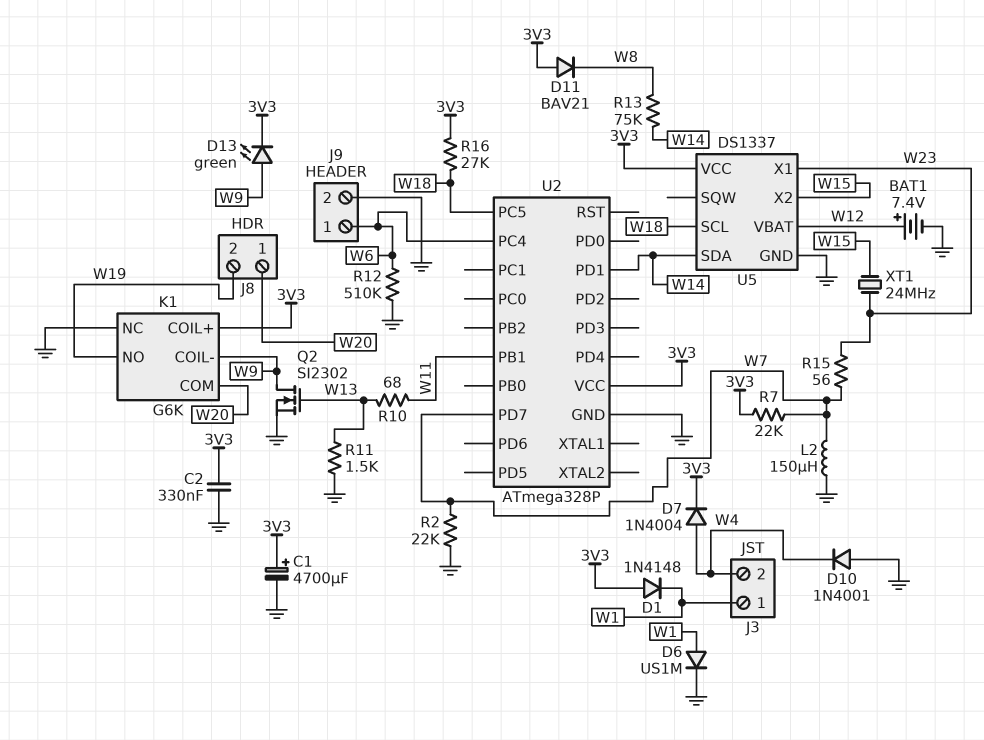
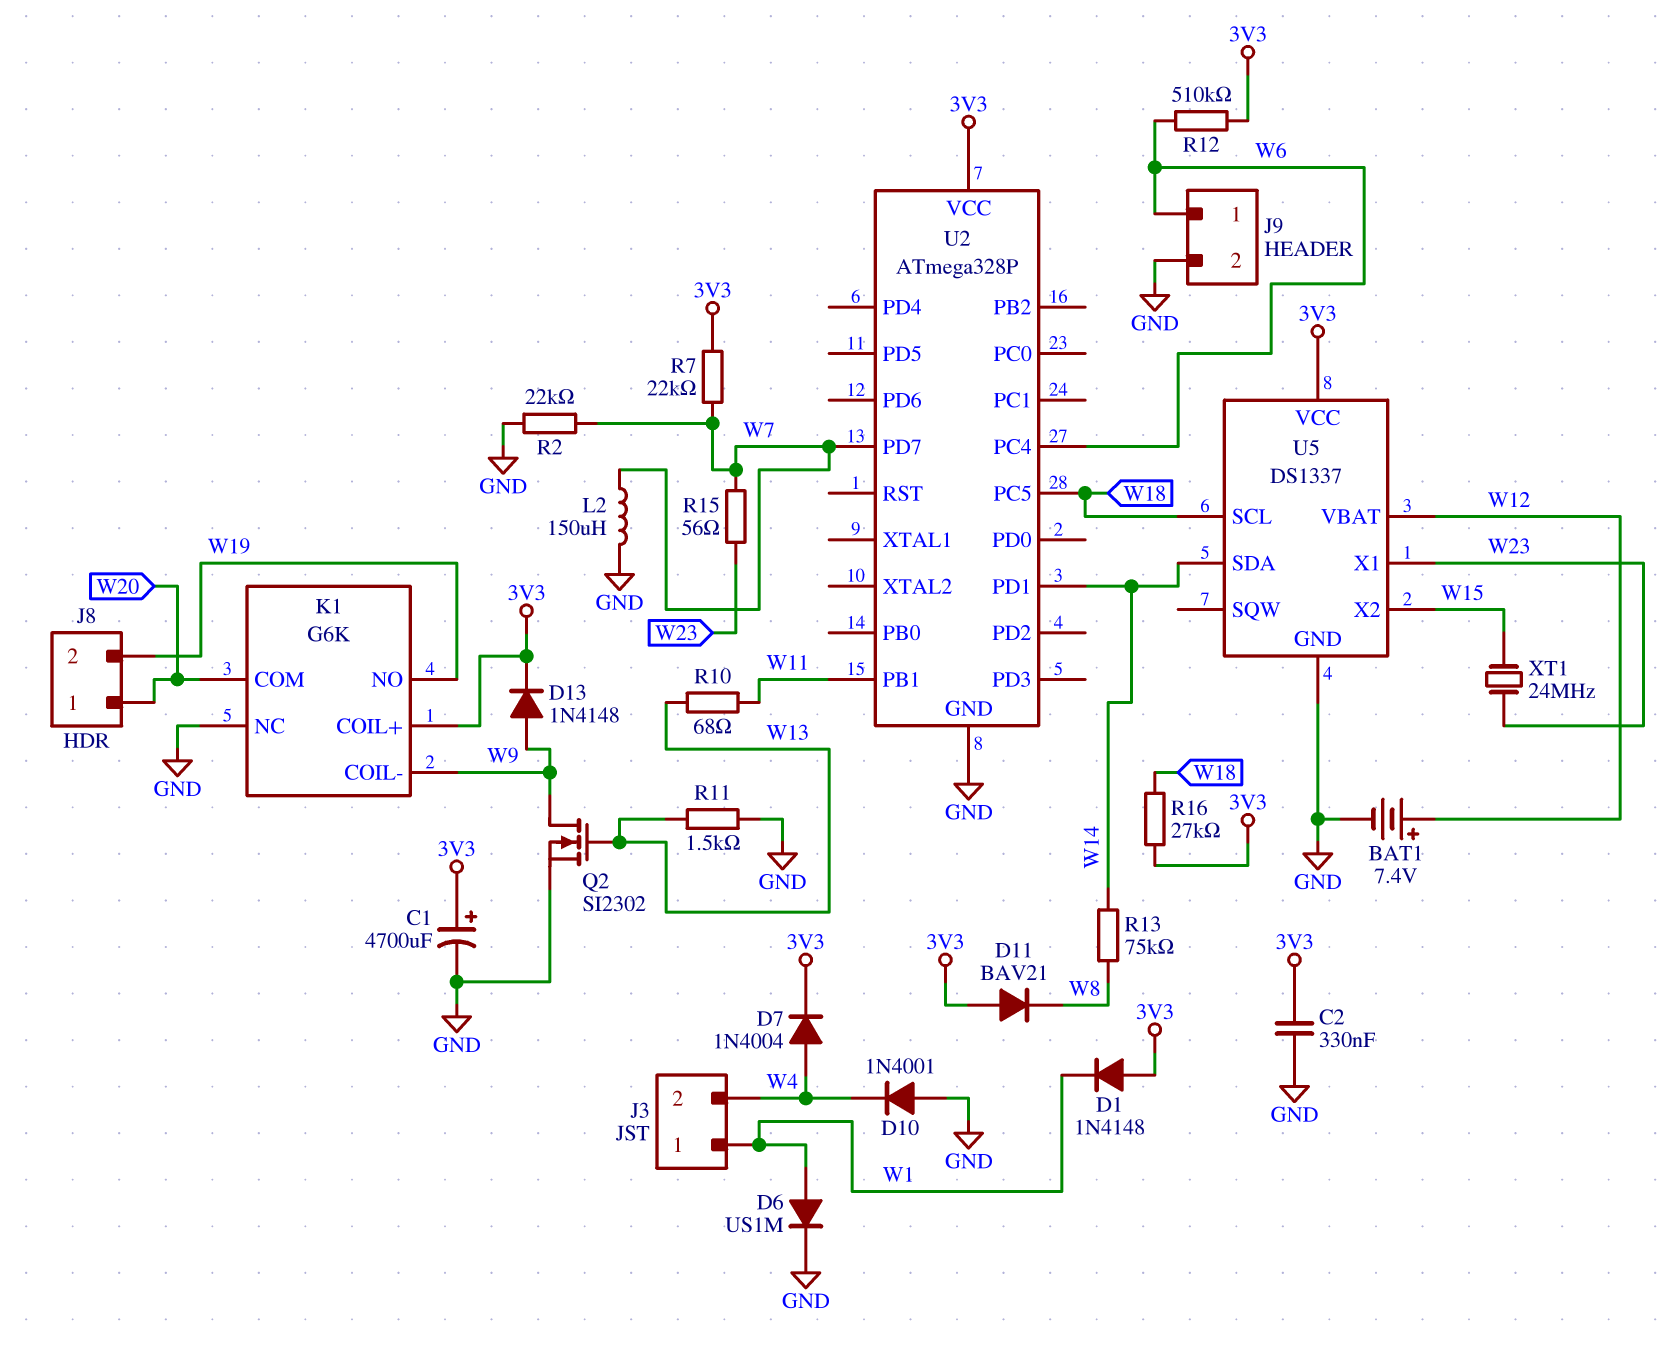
D13: LED green (A W9, K 3V3) -> diode 1N4148 (A W9, K 3V3)
R12: 510k (GND, W6) -> 510k (3V3, W6)

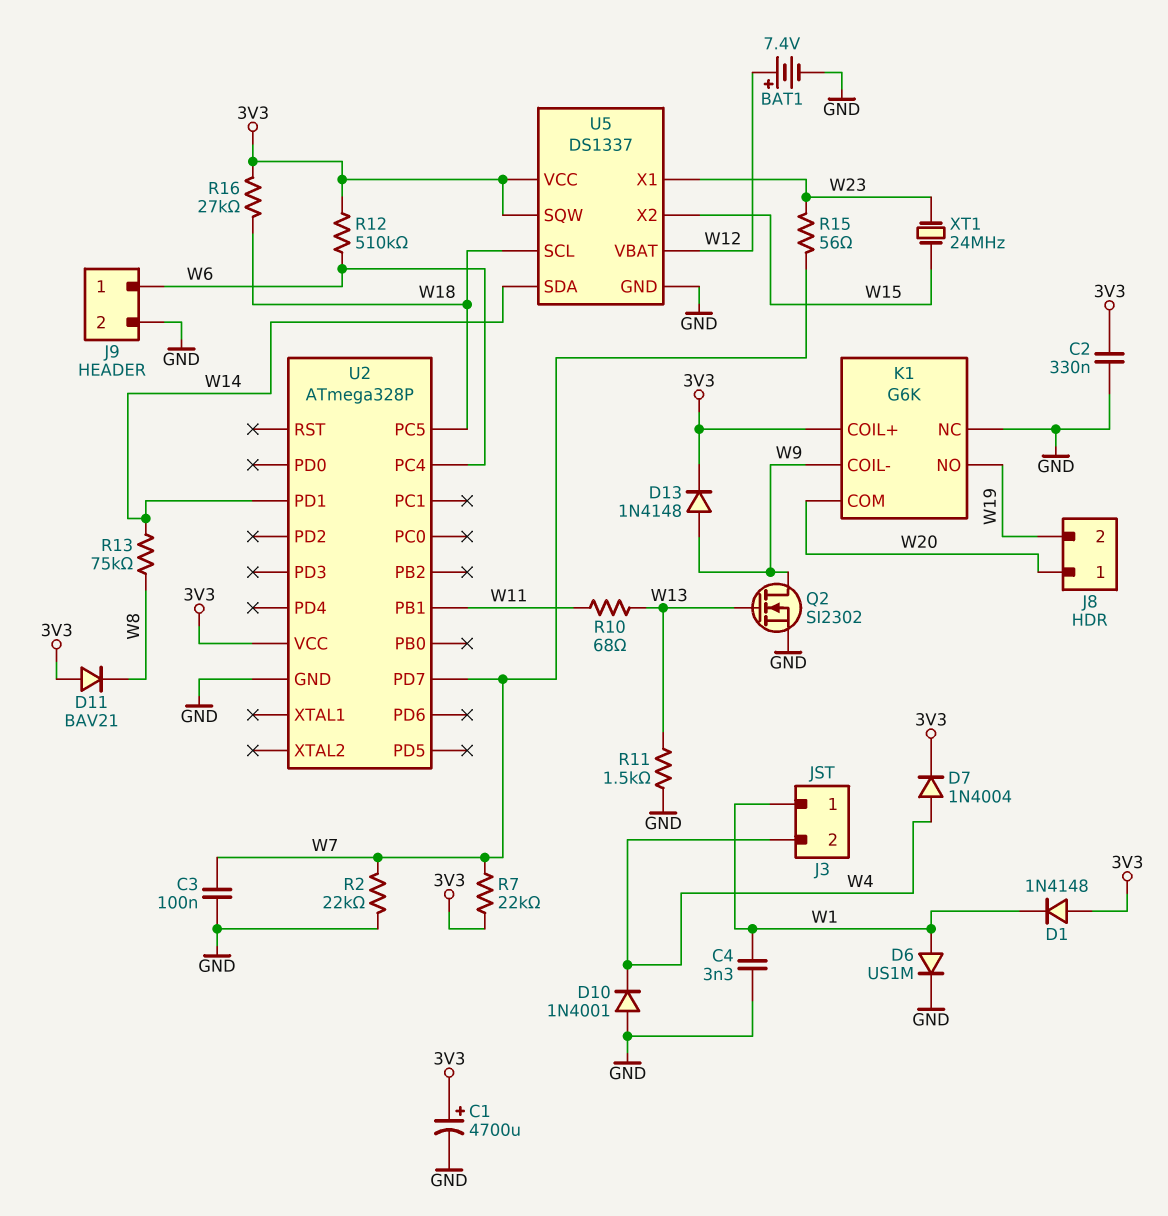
C3: none -> 100nF (GND, W7)
C4: none -> 3.3nF (GND, W1)
L2: 150uH (GND, W7) -> none
U5 pin SQW: none -> 3V3

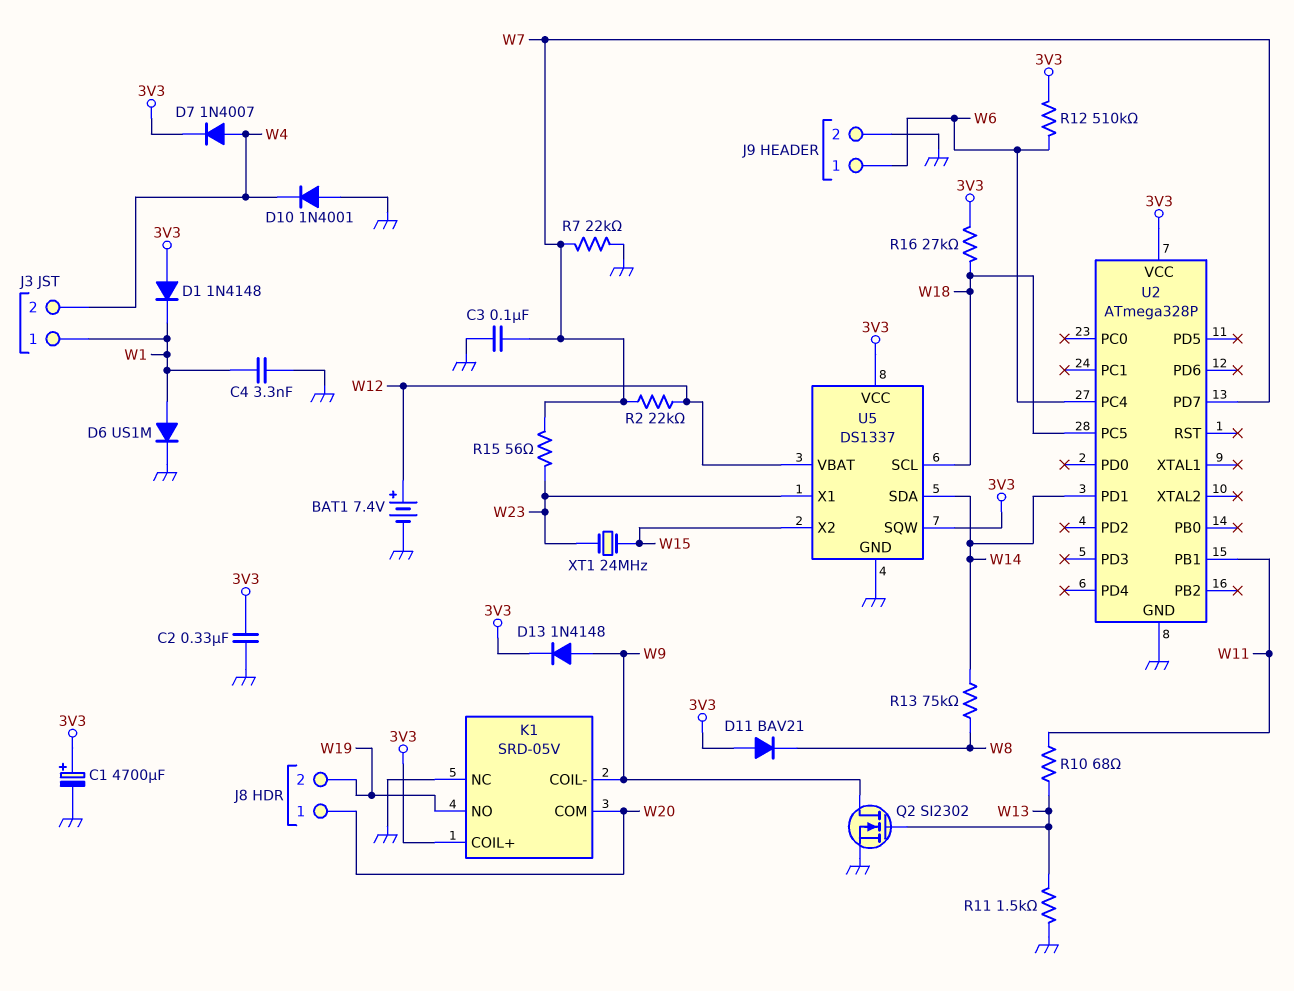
D7: diode 1N4004 (A W4, K 3V3) -> diode 1N4007 (A W4, K 3V3)
K1: G6K -> SRD-05V
R2: 22k (GND, W7) -> 22k (W7, W12)
R7: 22k (3V3, W7) -> 22k (GND, W7)

